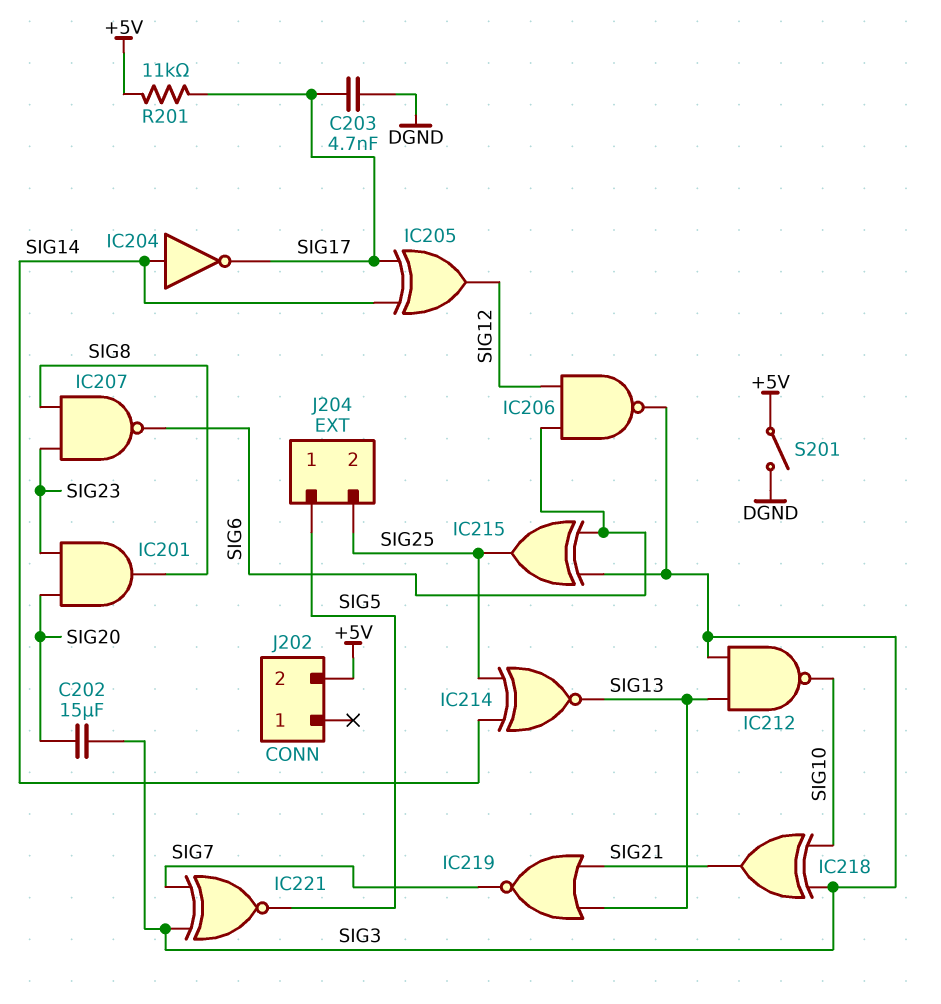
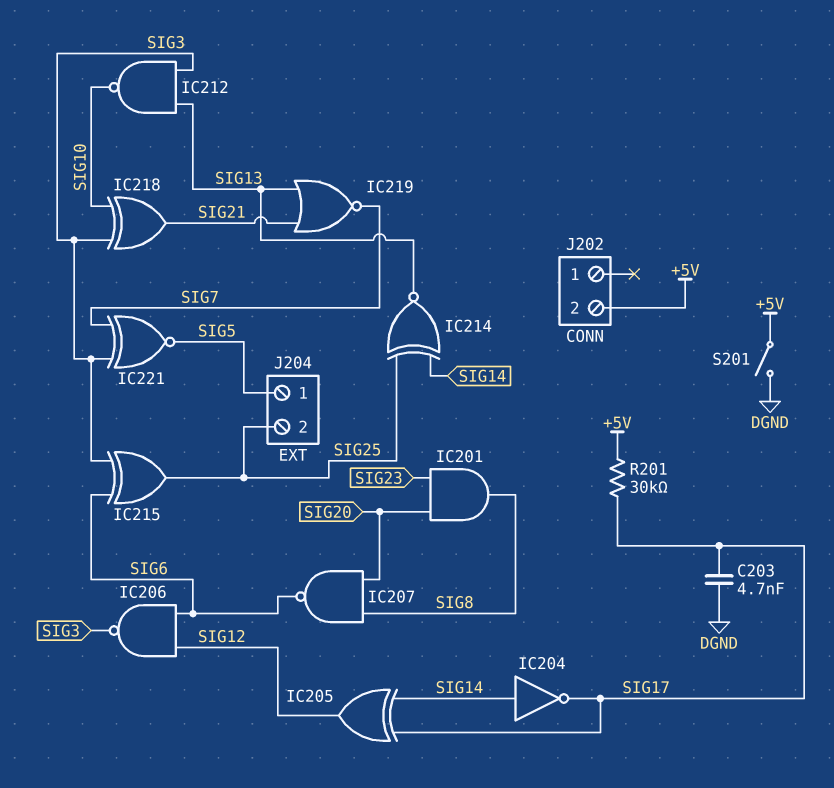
C202: 15uF (SIG3, SIG20) -> none
IC207: NAND (in SIG8, in SIG23, out SIG6) -> NAND (in SIG8, in SIG20, out SIG6)
R201: 11k (+5V, SIG17) -> 30k (+5V, SIG17)

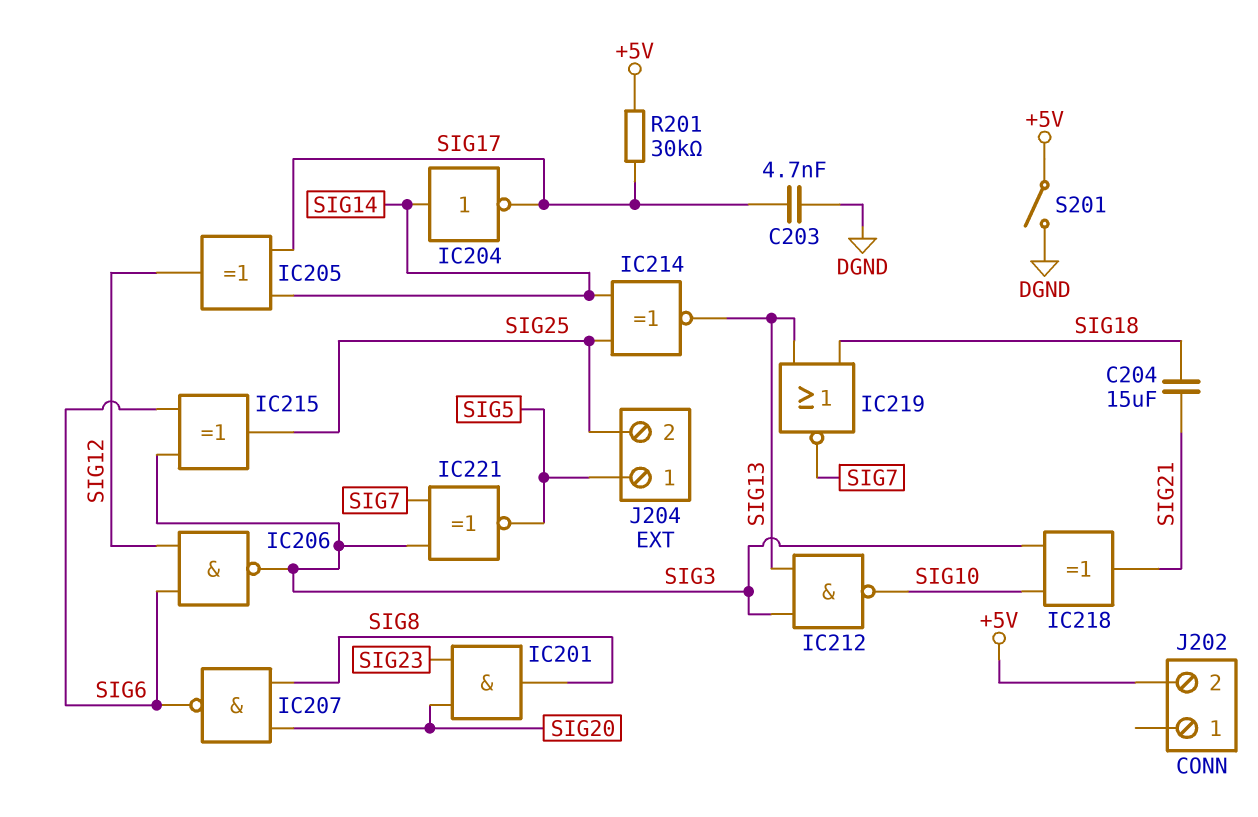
C204: none -> 15uF (SIG18, SIG21)
IC219: NOR (in SIG13, in SIG21, out SIG7) -> NOR (in SIG13, in SIG18, out SIG7)

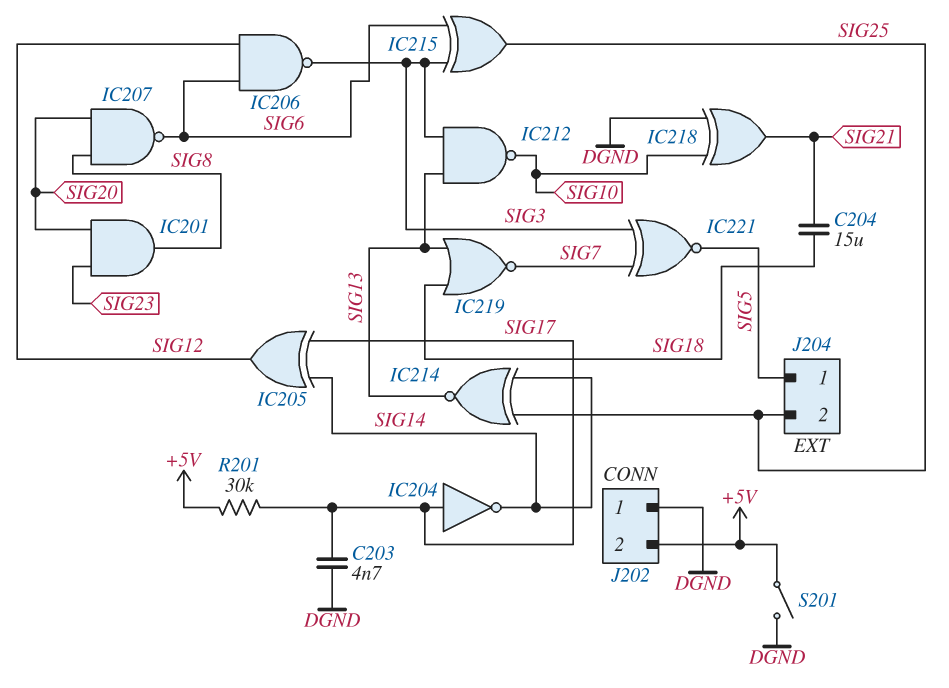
IC204: NOT (in SIG14, out SIG17) -> NOT (in SIG17, out SIG14)
IC218: XOR (in SIG3, in SIG10, out SIG21) -> XOR (in DGND, in SIG10, out SIG21)
J202 pin 1: none -> DGND

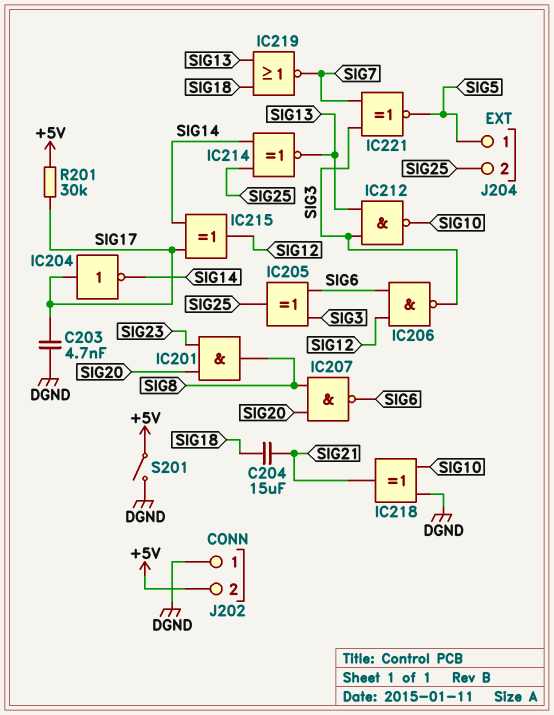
IC205: XOR (in SIG14, in SIG17, out SIG12) -> XOR (in SIG3, in SIG6, out SIG25)
IC215: XOR (in SIG3, in SIG6, out SIG25) -> XOR (in SIG14, in SIG17, out SIG12)

